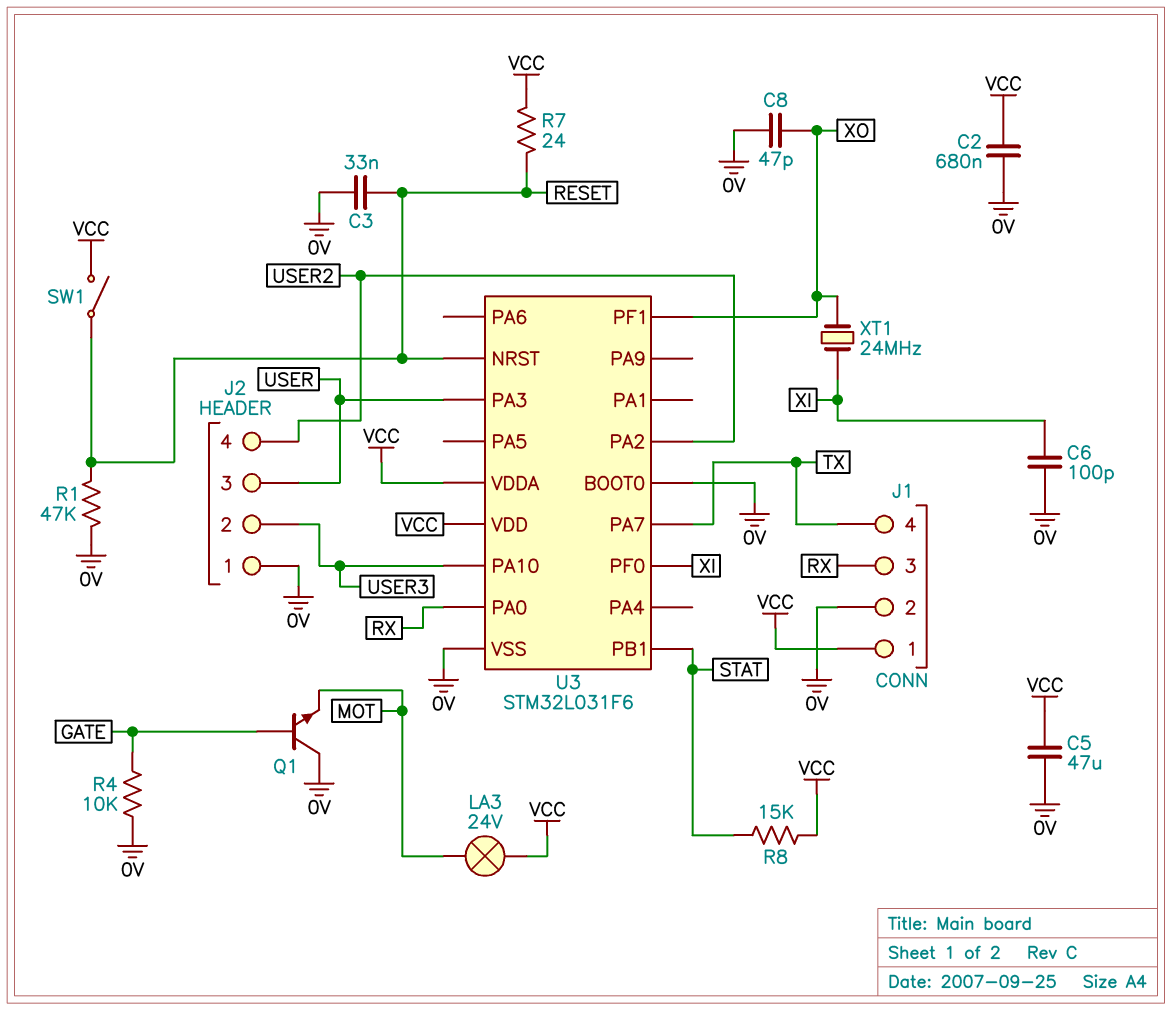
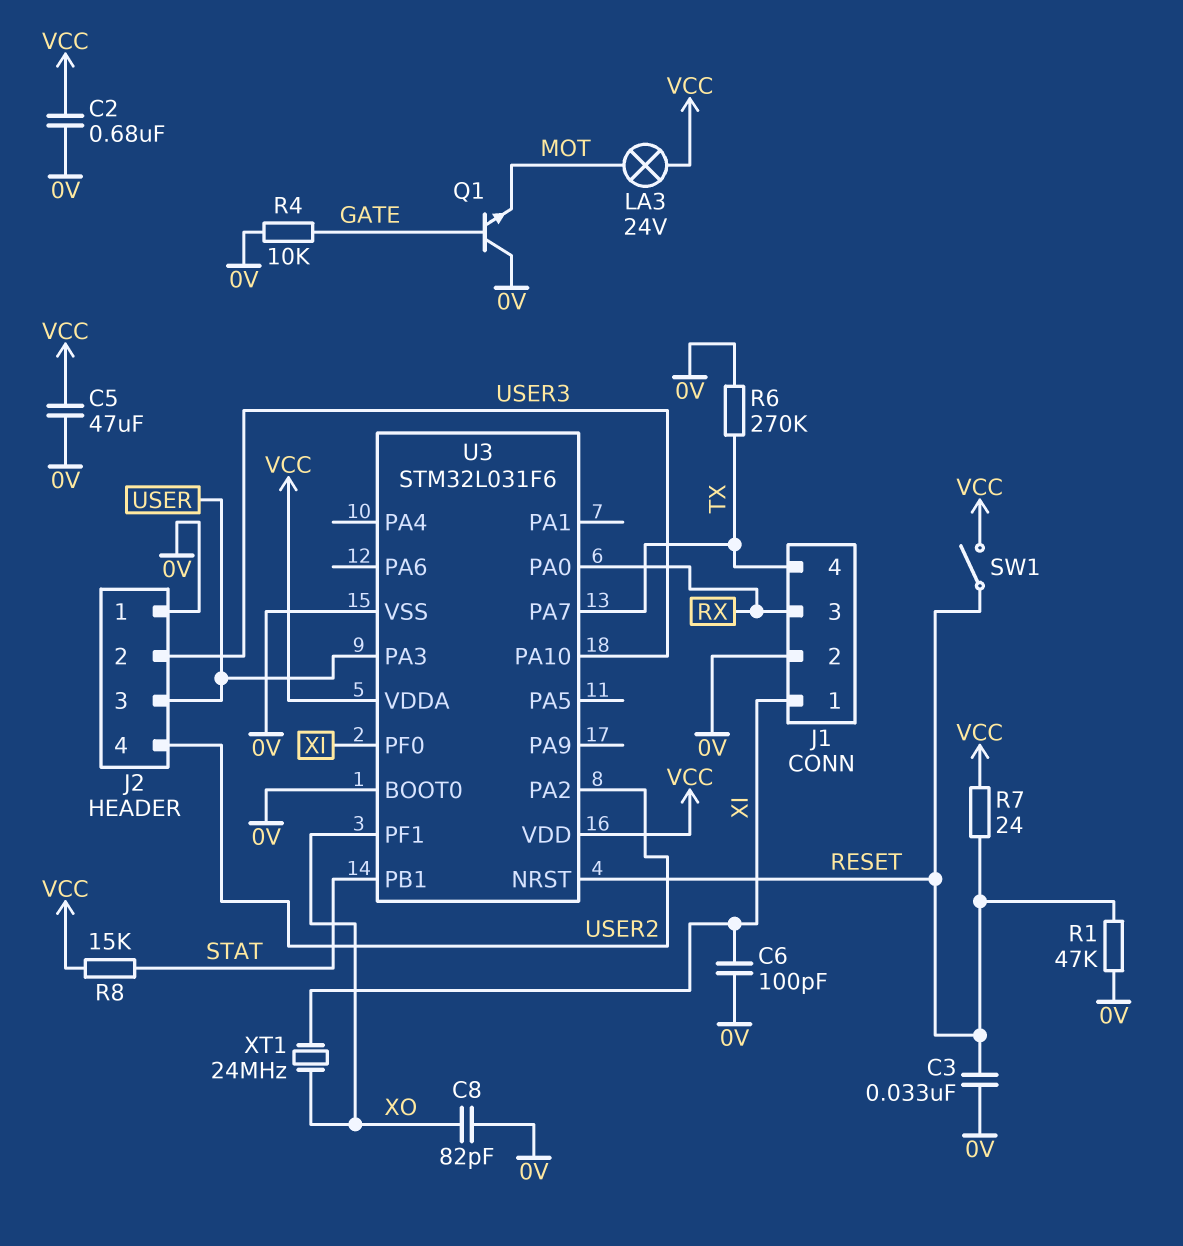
C8: 47pF (0V, XO) -> 82pF (0V, XO)
J1 pin 1: VCC -> XI
R6: none -> 270k (0V, TX)

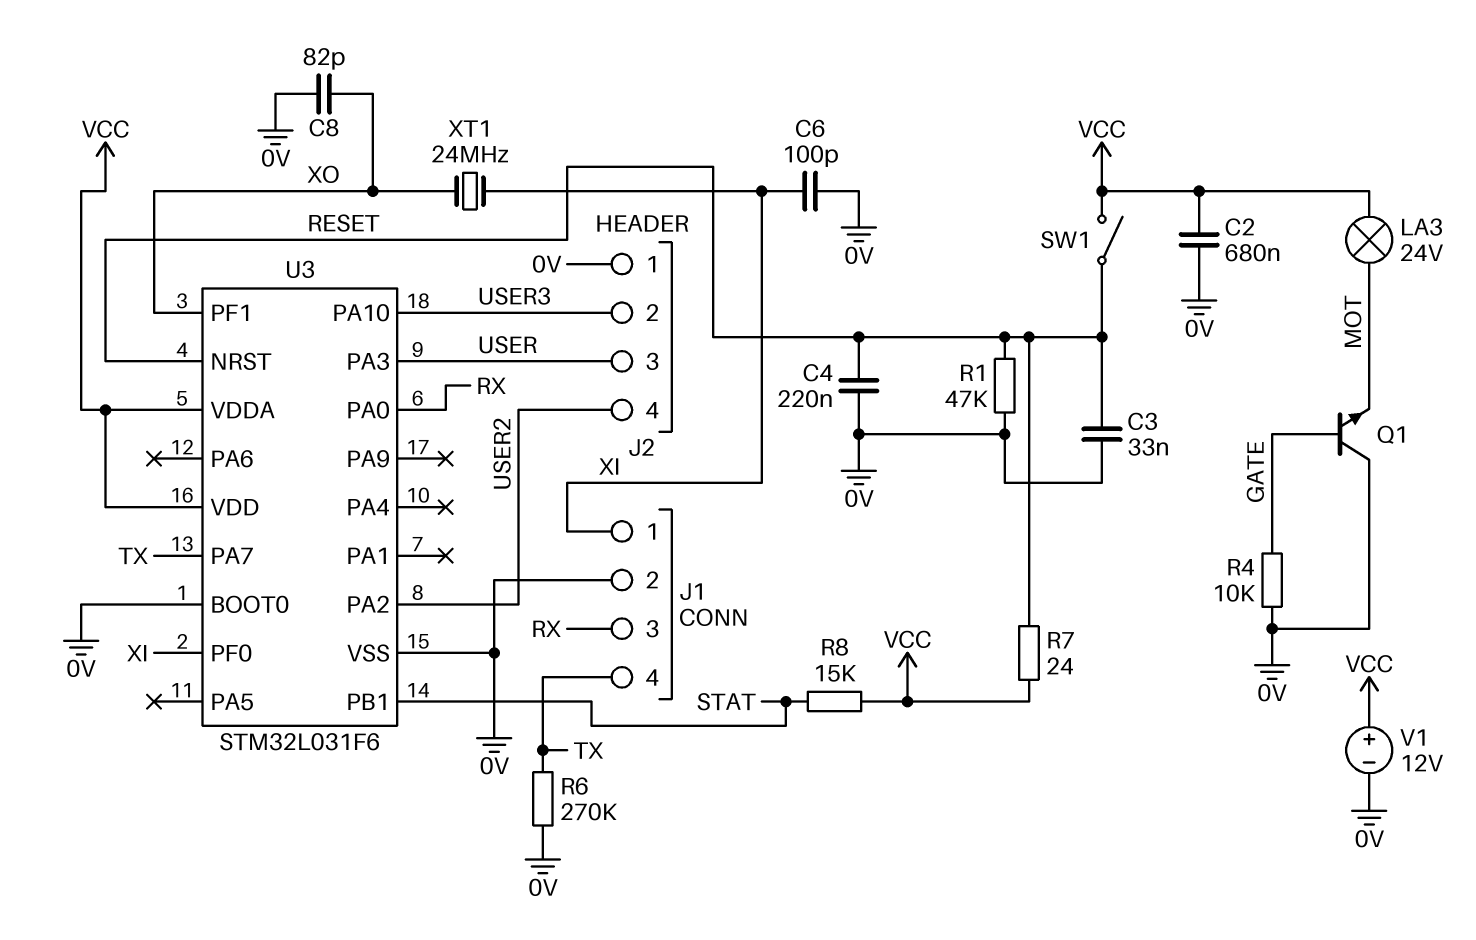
C4: none -> 220nF (0V, RESET)
C5: 47uF (0V, VCC) -> none
V1: none -> 12V (plus VCC, minus 0V)

